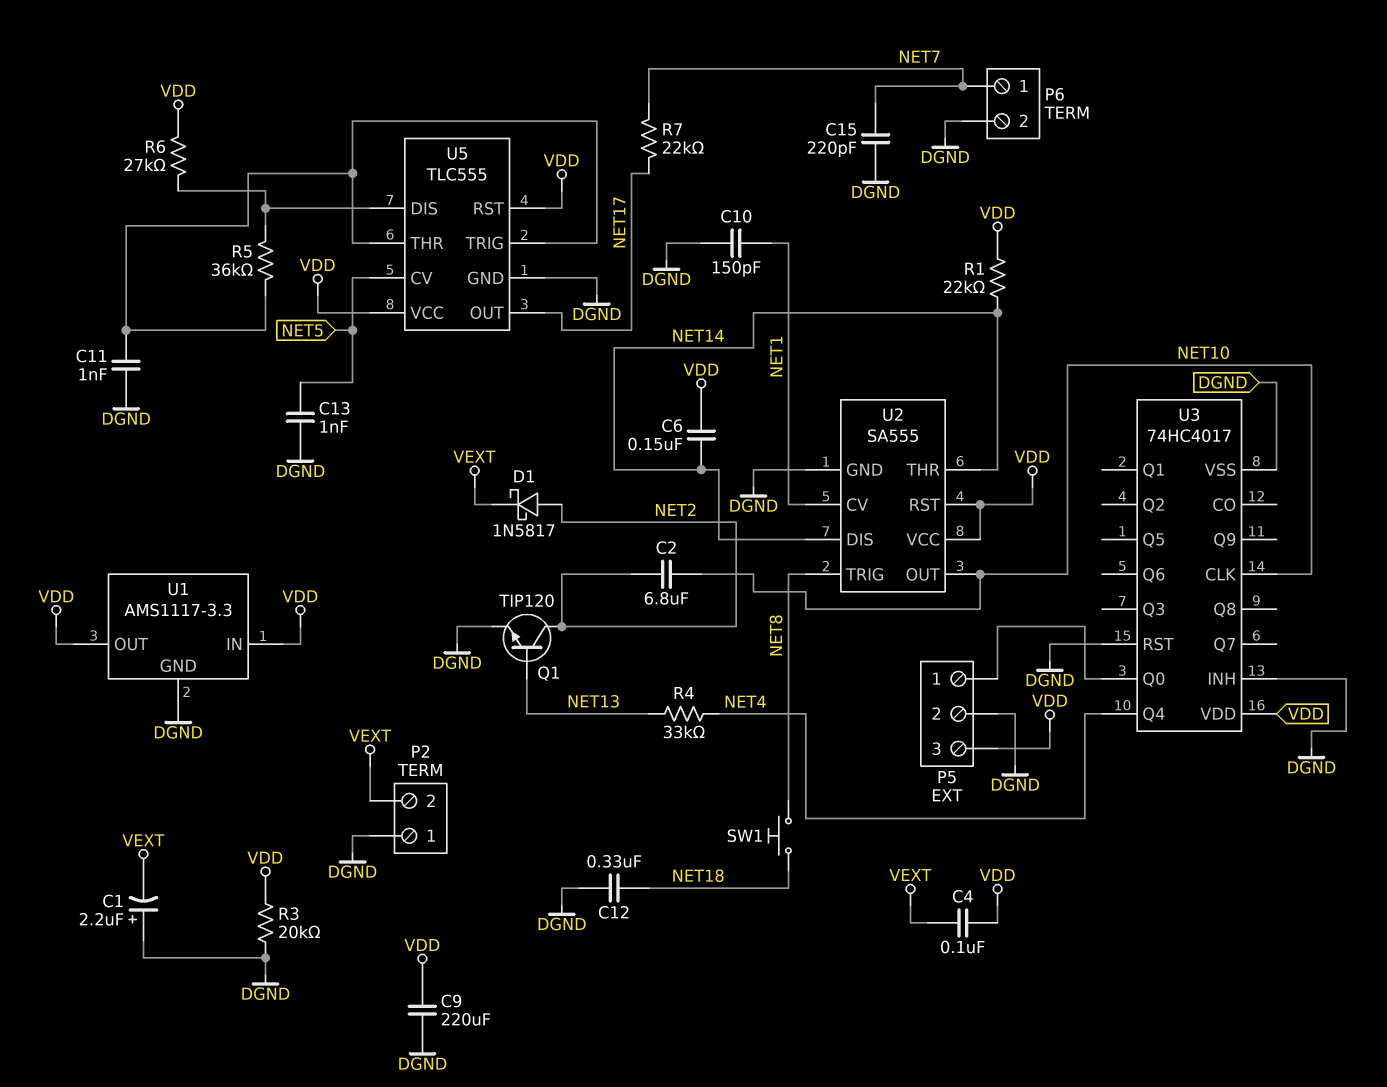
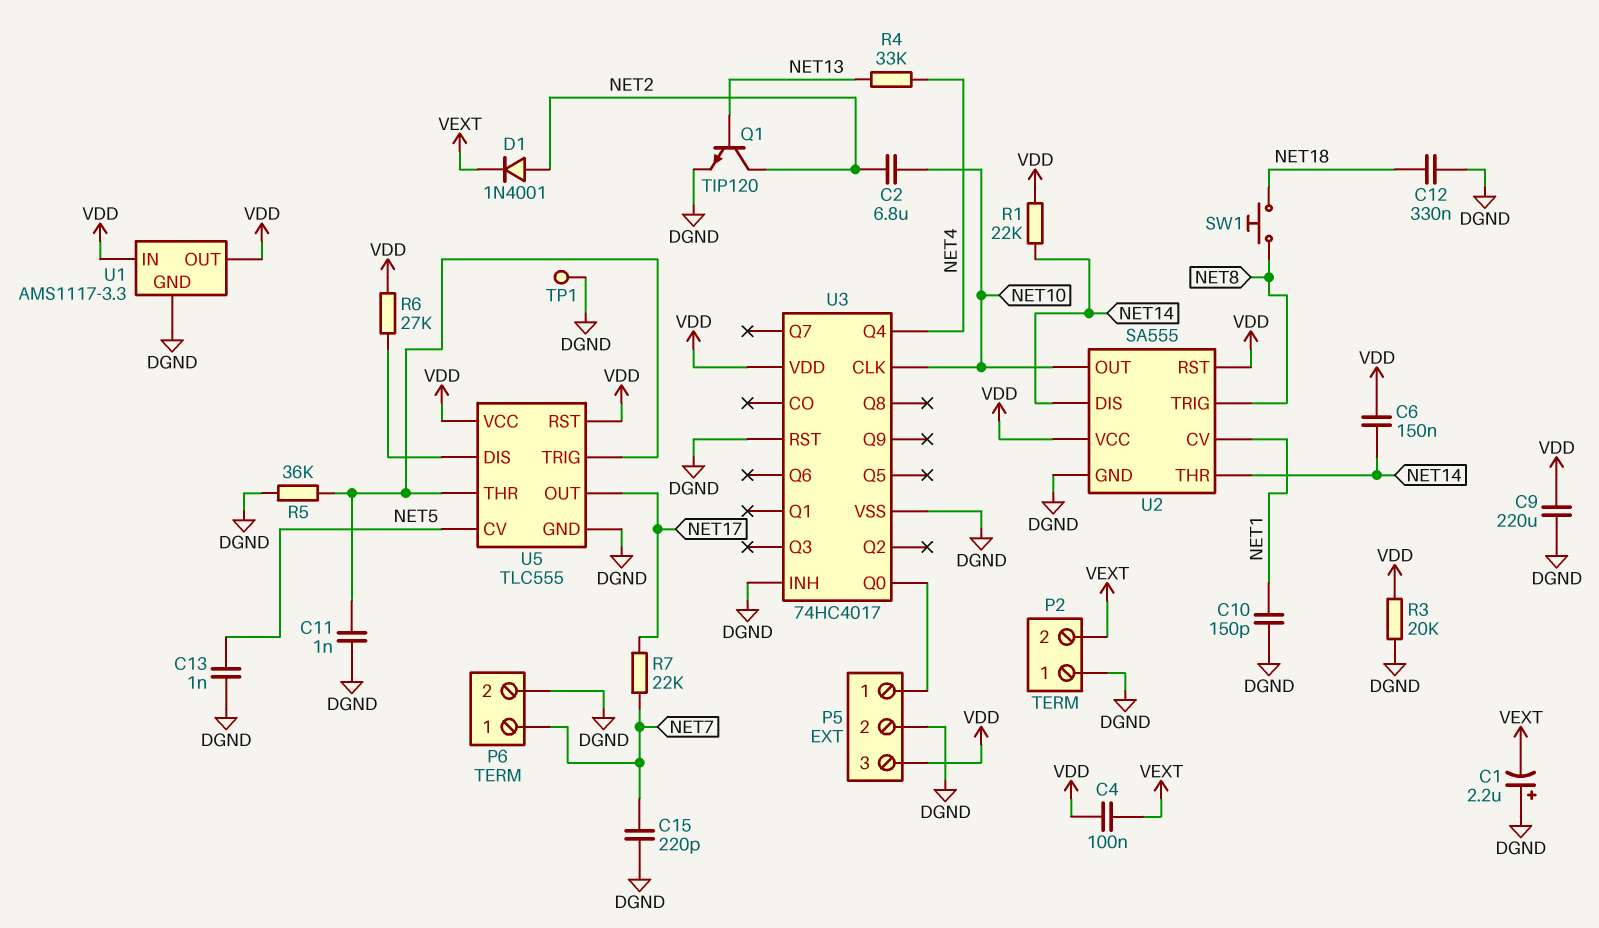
D1: schottky 1N5817 (A NET2, K VEXT) -> diode 1N4001 (A NET2, K VEXT)
R5: 36k (U5/DIS, U5/THR) -> 36k (DGND, U5/THR)
TP1: none -> test point (DGND)

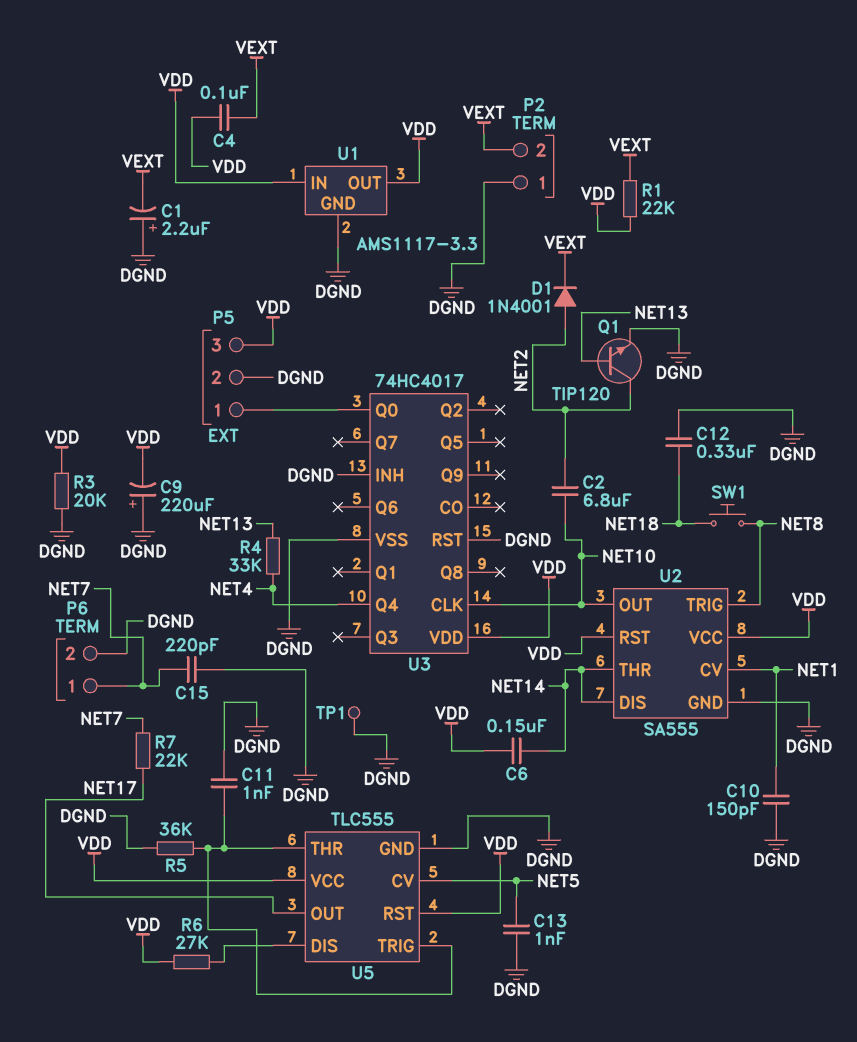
C9: 220uF (DGND, VDD) -> 220uF (plus DGND, minus VDD)
R1: 22k (NET14, VDD) -> 22k (VDD, VEXT)

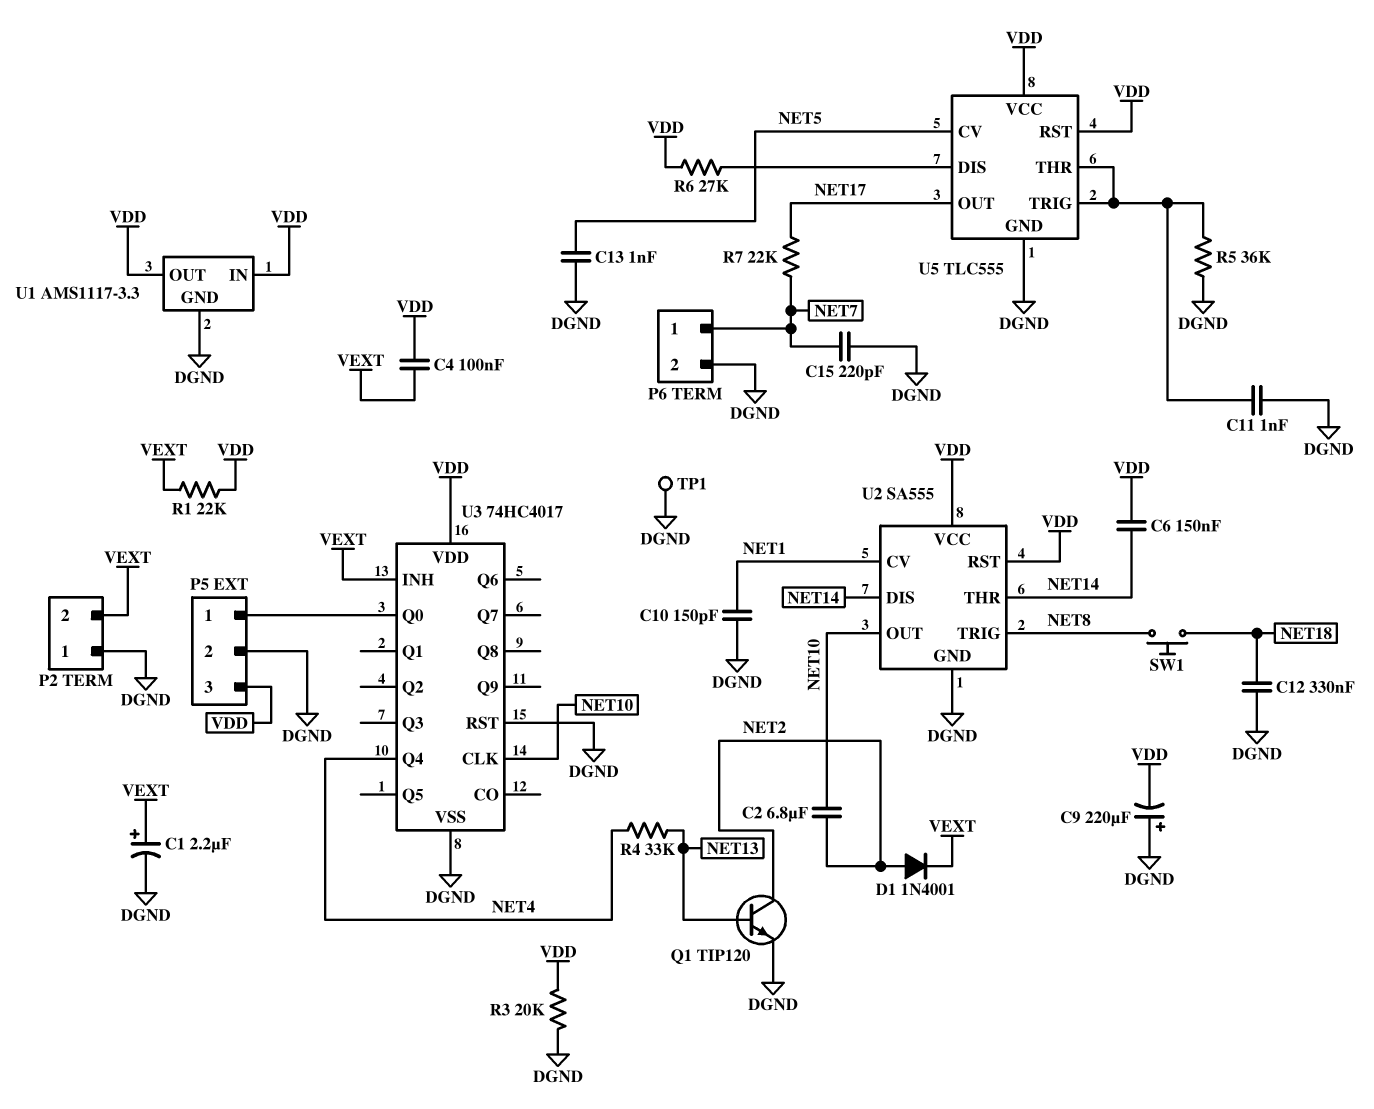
C1: 2.2uF (plus DGND, minus VEXT) -> 2.2uF (plus VEXT, minus DGND)
U3 pin INH: DGND -> VEXT

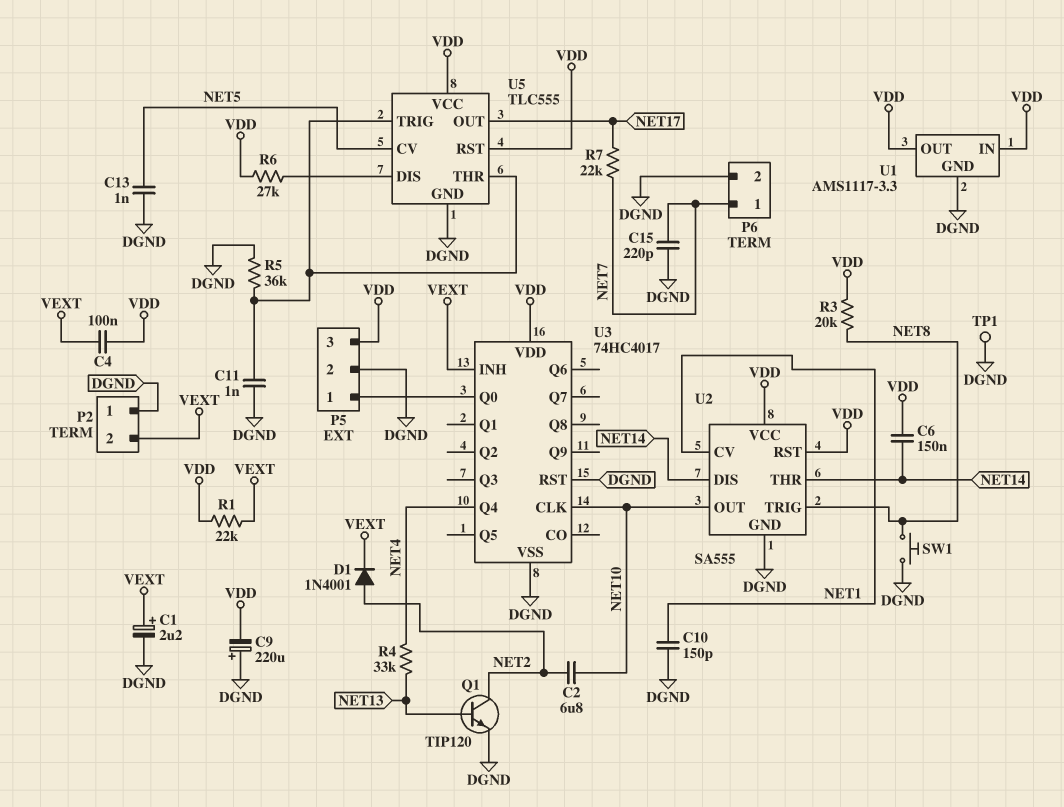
C12: 330nF (DGND, NET18) -> none
R3: 20k (DGND, VDD) -> 20k (NET8, VDD)
SW1: button (NET8, NET18) -> button (DGND, NET8)

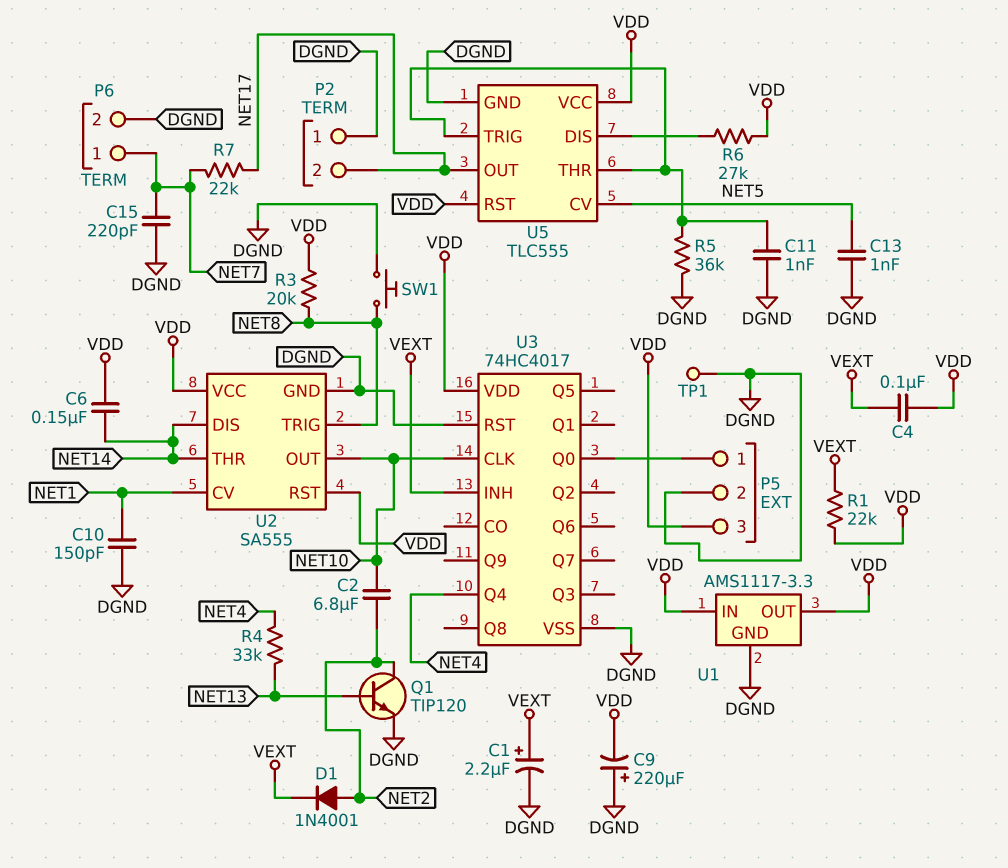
P2 pin 2: VEXT -> NET17

